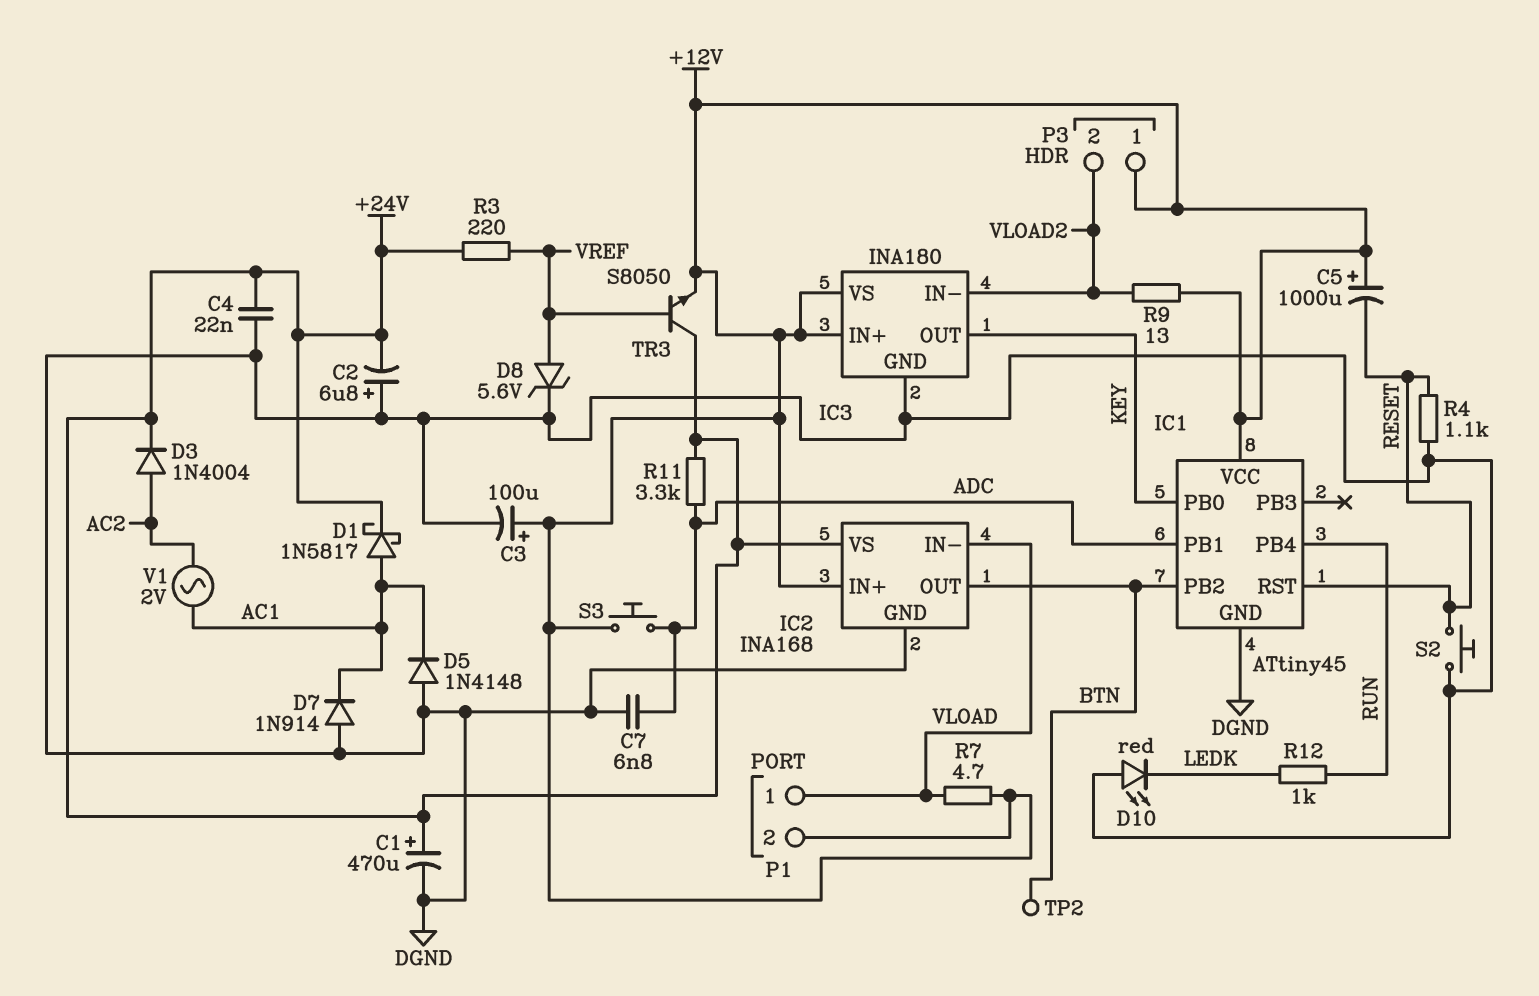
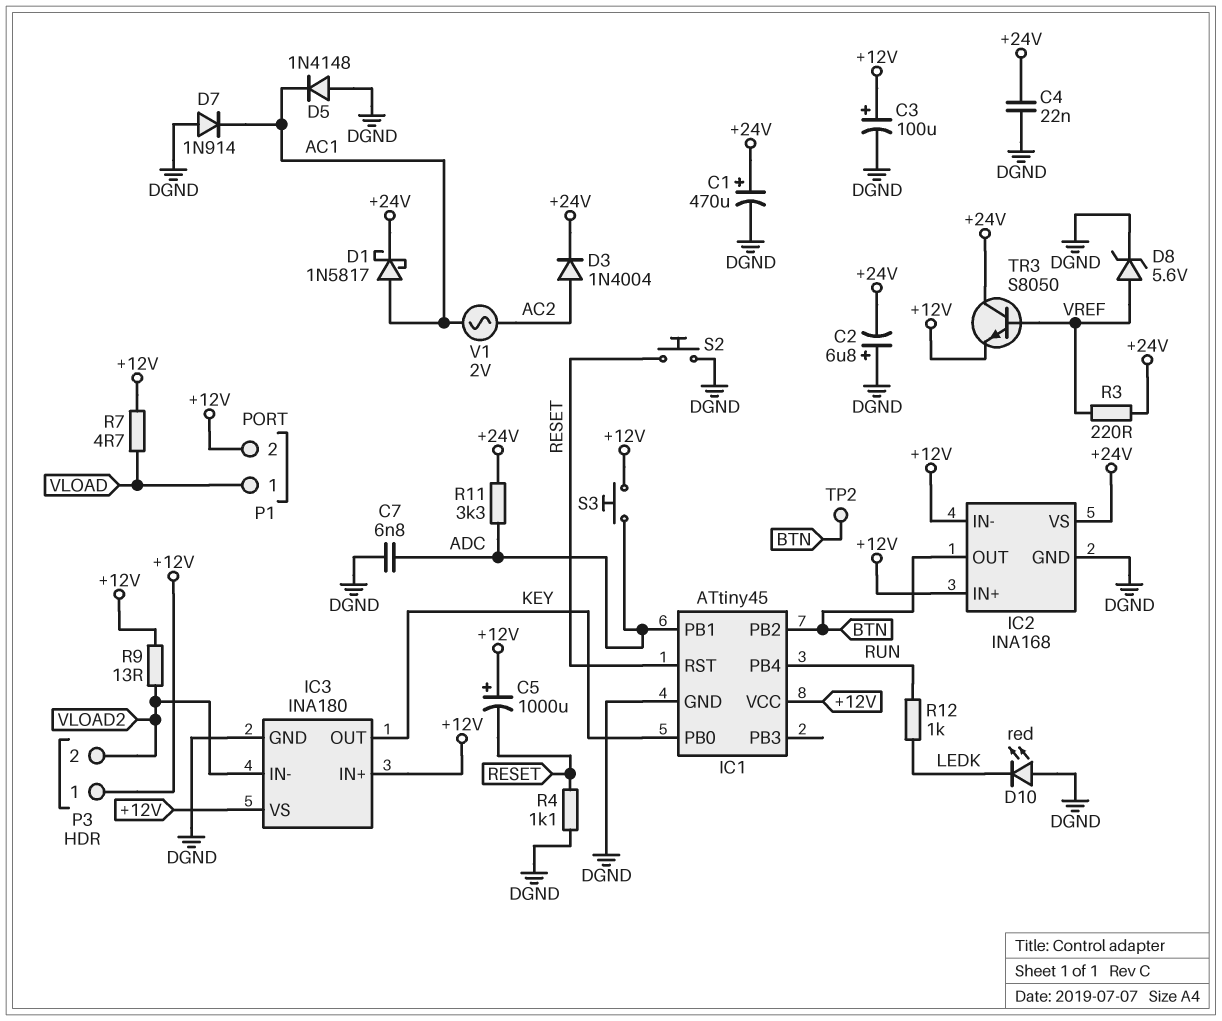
IC2 pin IN-: VLOAD -> +12V

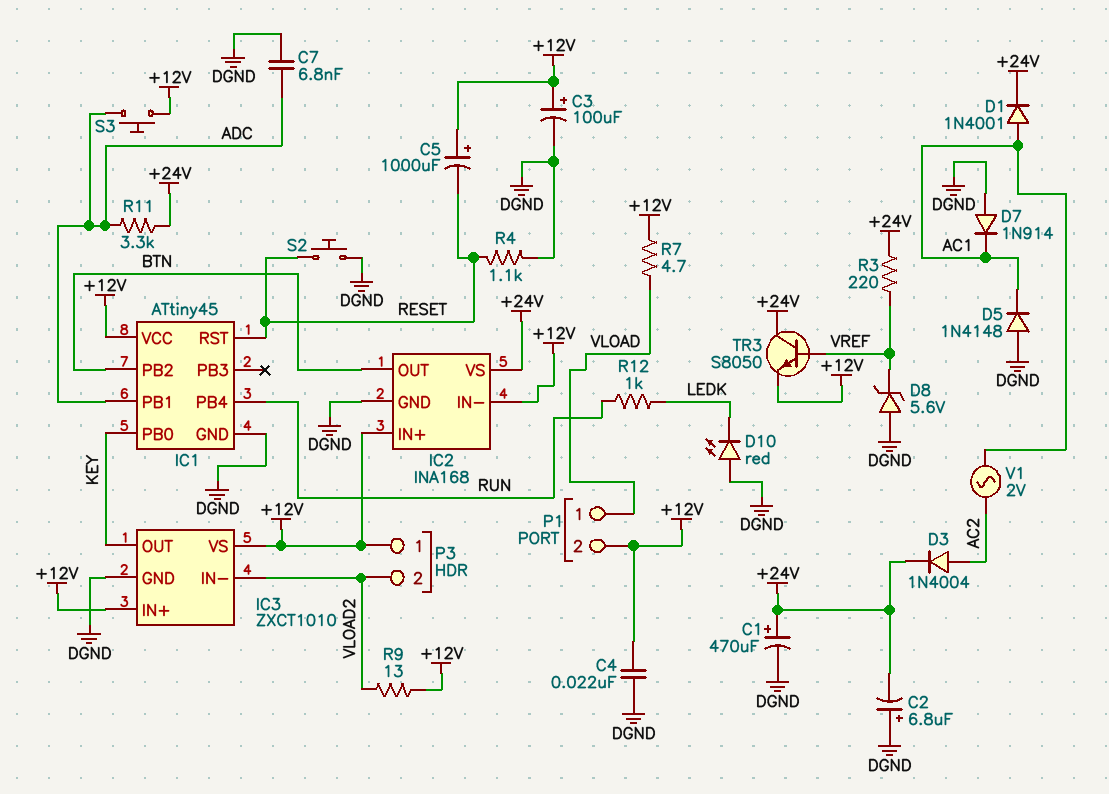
C4: 22nF (+24V, DGND) -> 22nF (+12V, DGND)
D1: schottky 1N5817 (A AC1, K +24V) -> diode 1N4001 (A AC1, K +24V)
D8: zener 5.6V (A VREF, K DGND) -> zener 5.6V (A DGND, K VREF)
IC3: INA180 -> ZXCT1010
TP2: test point (BTN) -> none

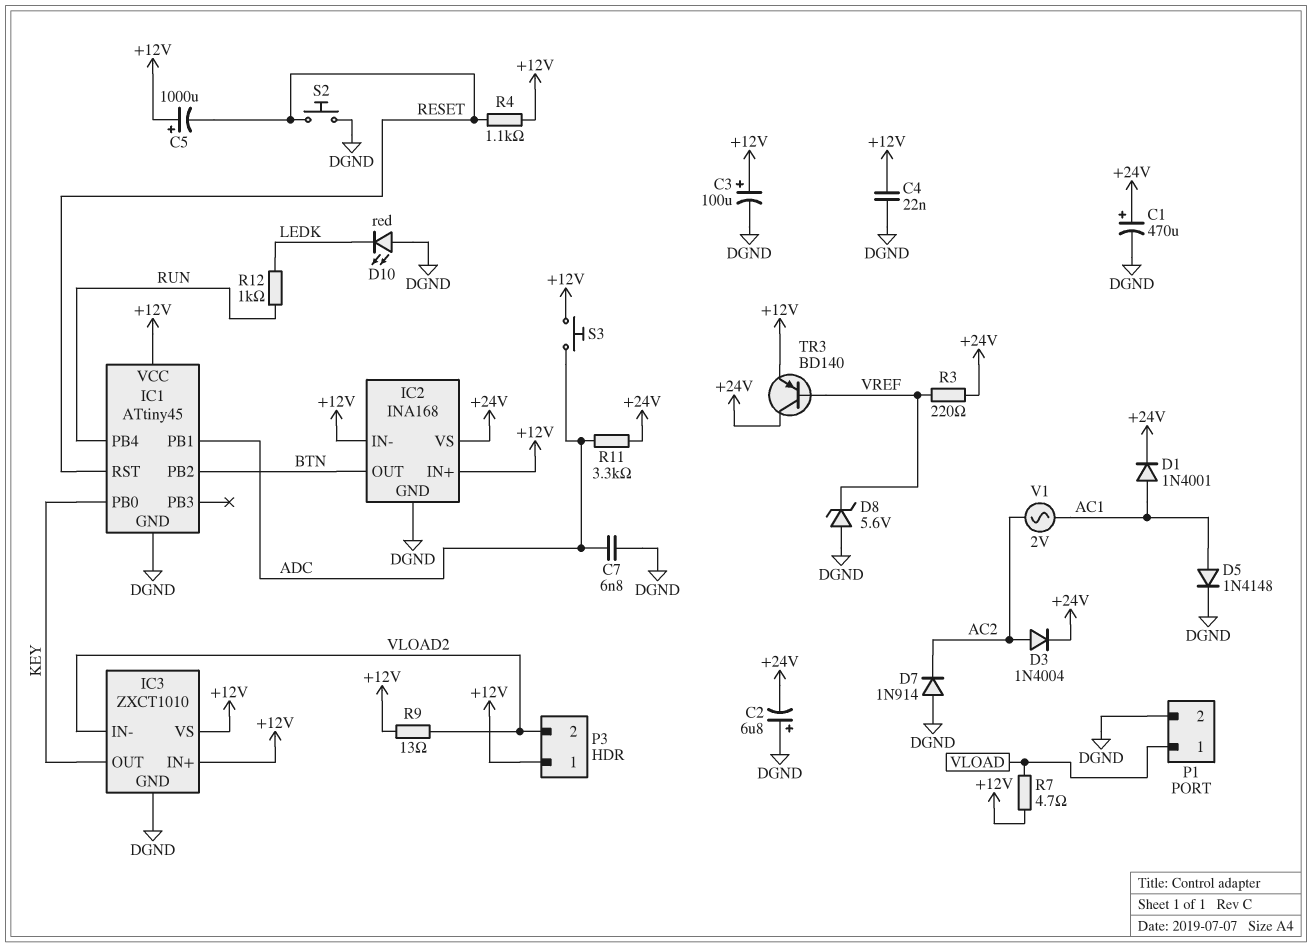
D5: diode 1N4148 (A DGND, K AC1) -> diode 1N4148 (A AC1, K DGND)
D7: diode 1N914 (A DGND, K AC1) -> diode 1N914 (A DGND, K AC2)
P1 pin 2: +12V -> DGND
R4: 1.1k (DGND, RESET) -> 1.1k (+12V, RESET)
TR3: NPN S8050 (B VREF, C +24V, E +12V) -> PNP BD140 (B VREF, C +24V, E +12V)

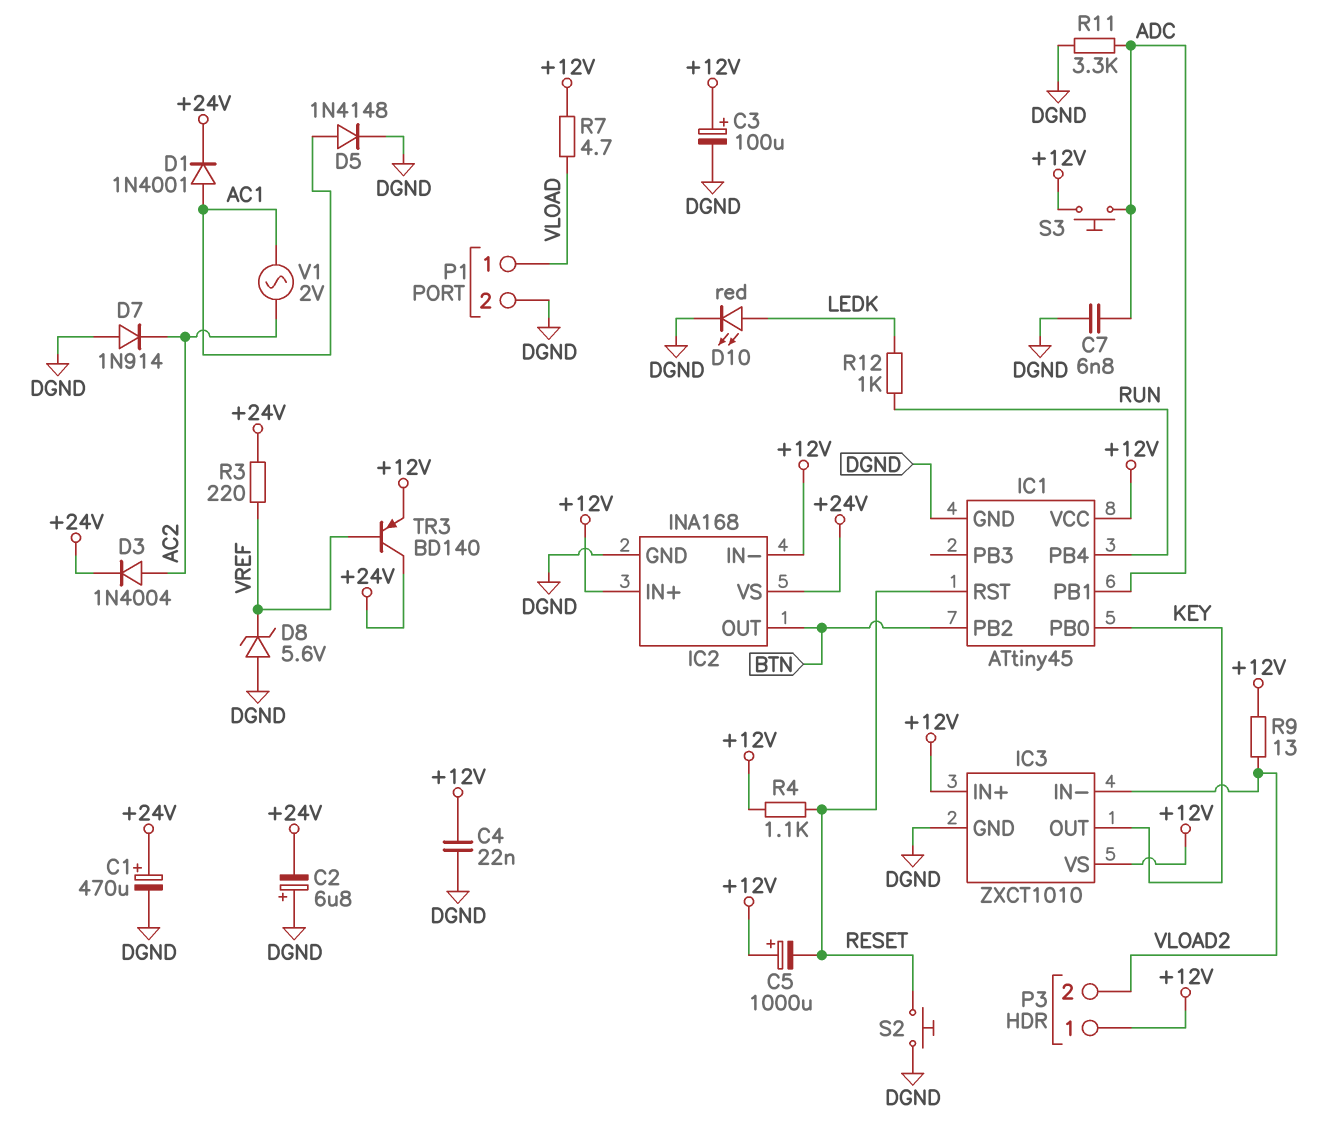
D10: LED red (A DGND, K LEDK) -> LED red (A LEDK, K DGND)
R11: 3.3k (+24V, ADC) -> 3.3k (ADC, DGND)

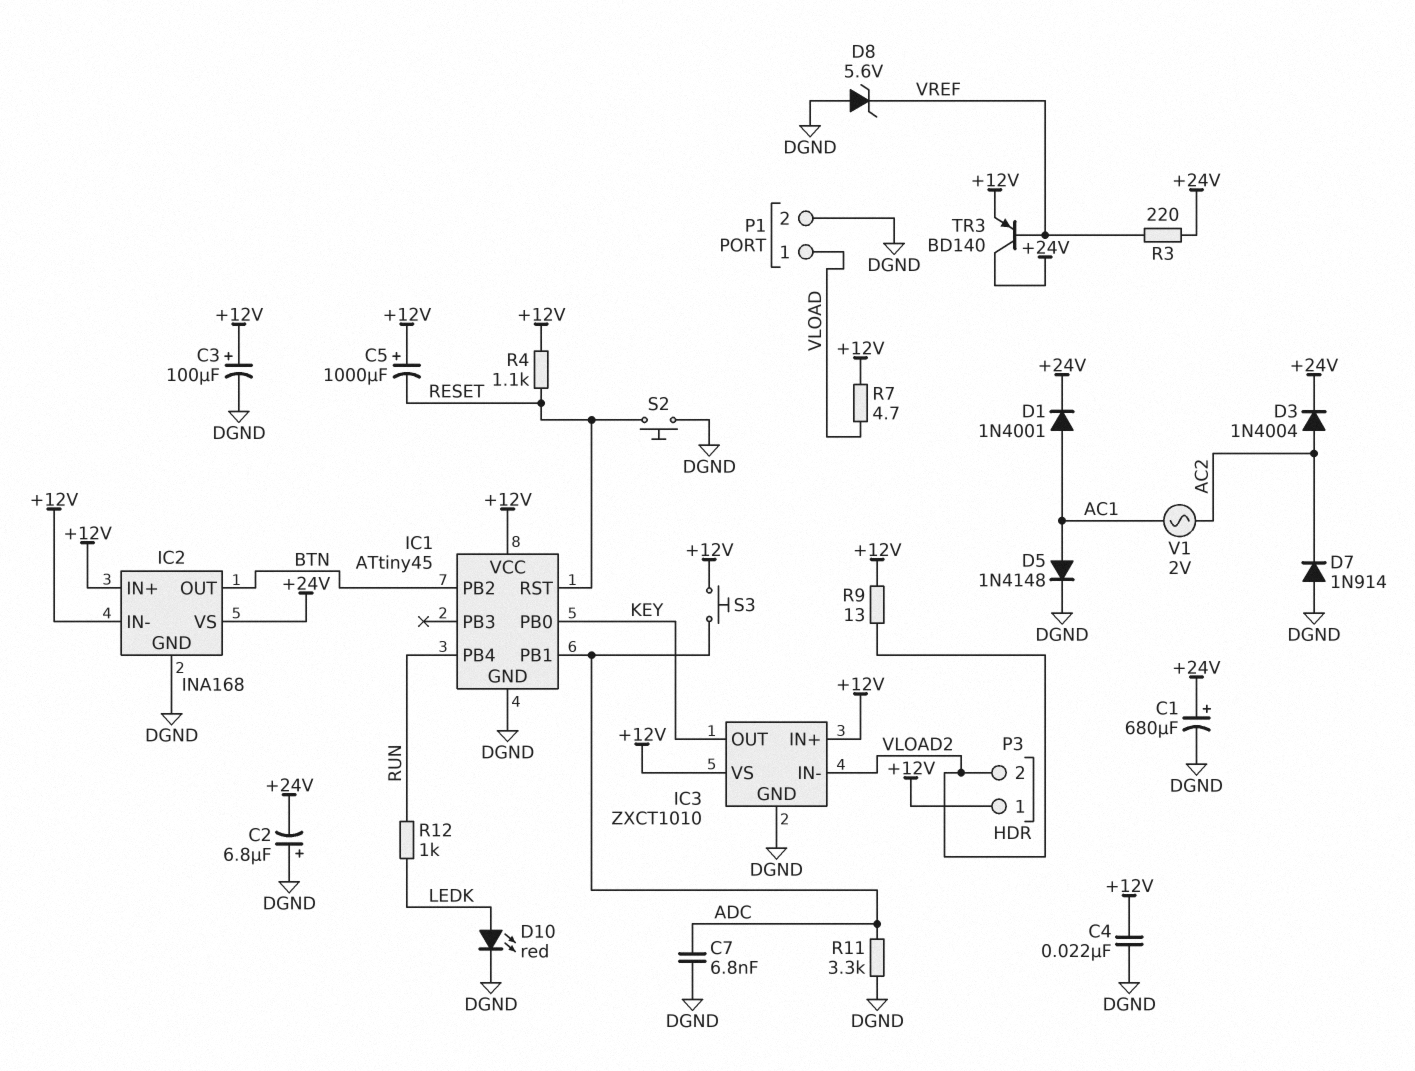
C1: 470uF (plus +24V, minus DGND) -> 680uF (plus +24V, minus DGND)

